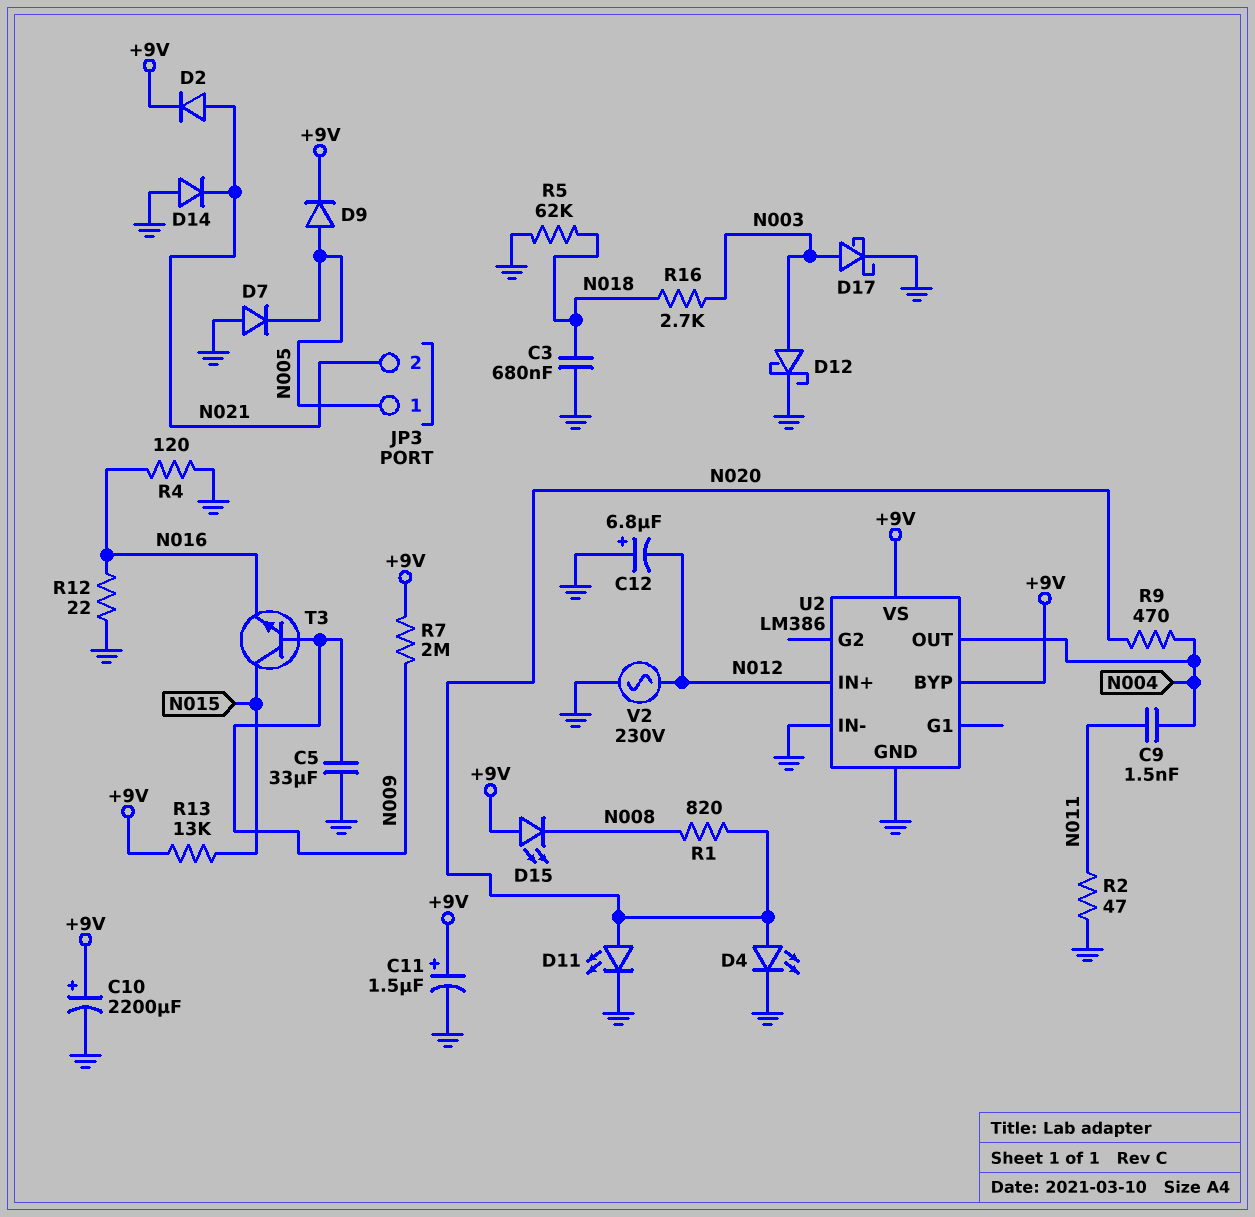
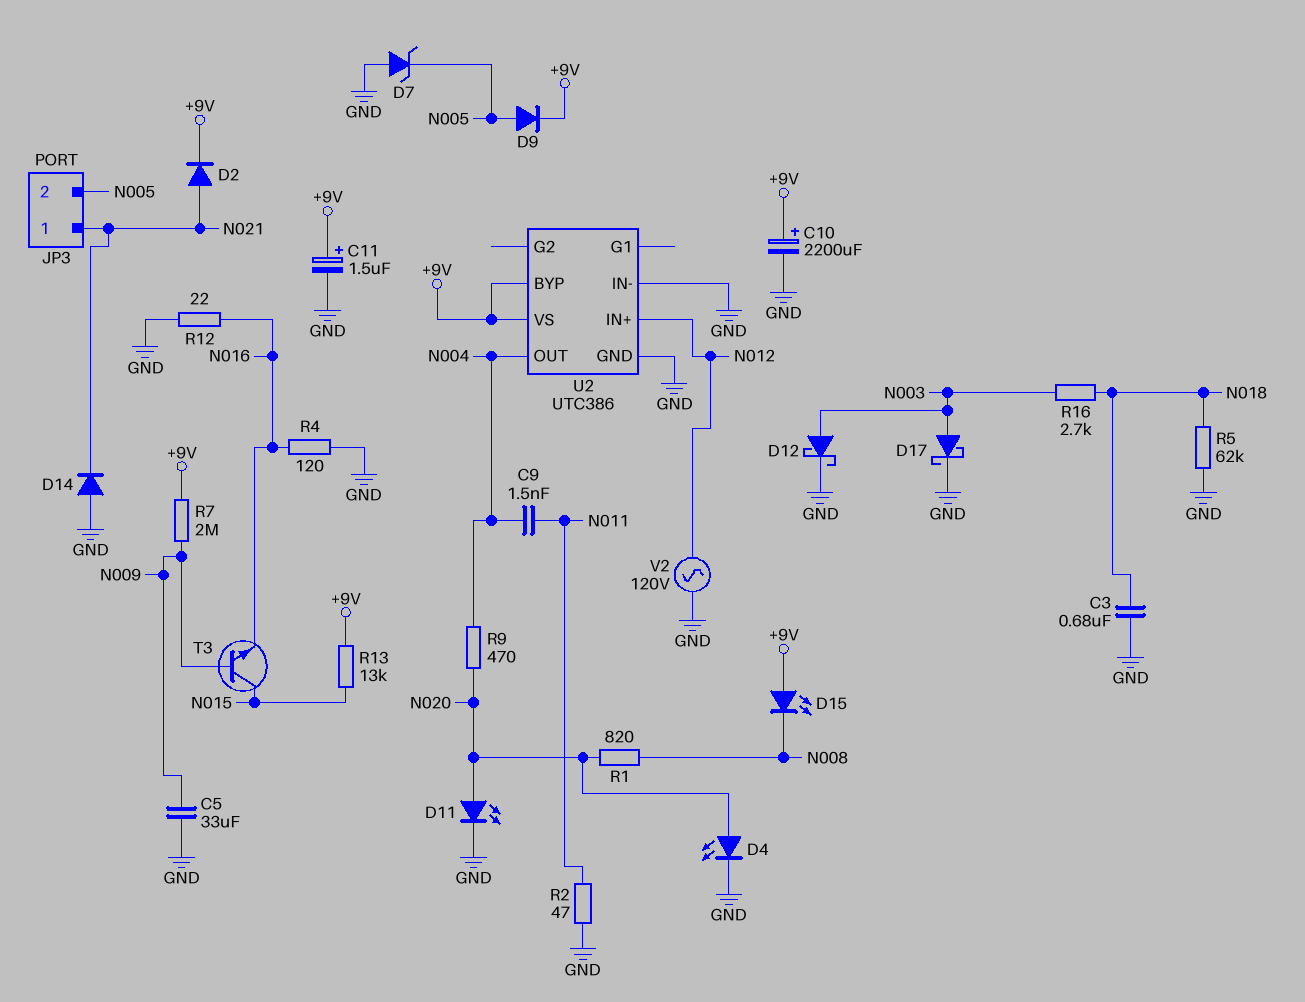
C12: 6.8uF (plus GND, minus N012) -> none
D7: diode (A GND, K N005) -> zener (A GND, K N005)
JP3 pin 1: N005 -> N021
JP3 pin 2: N021 -> N005
U2: LM386 -> UTC386
V2: AC 230V (GND, N012) -> AC 120V (GND, N012)

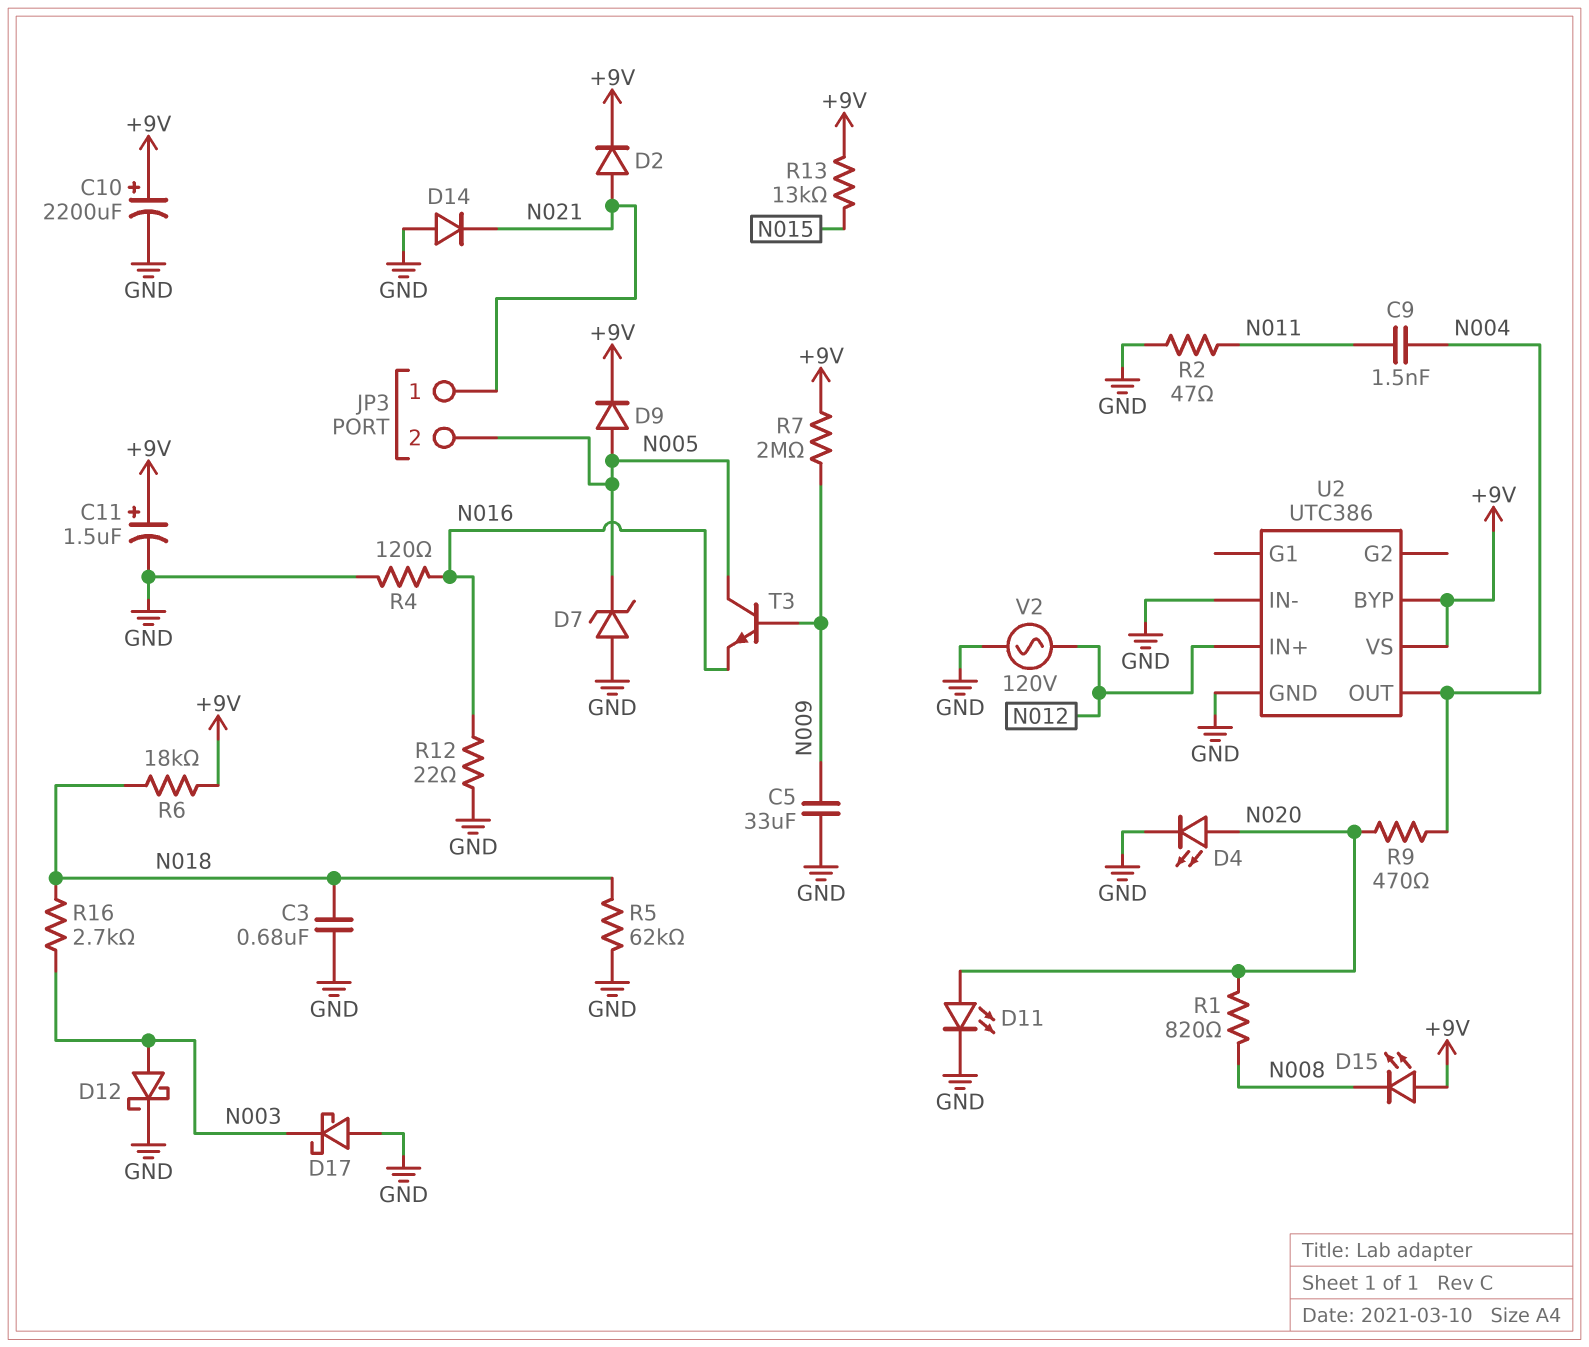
D17: schottky (A N003, K GND) -> schottky (A GND, K N003)
R6: none -> 18k (+9V, N018)
T3: NPN (B N009, C N015, E N016) -> NPN (B N009, C N005, E N016)

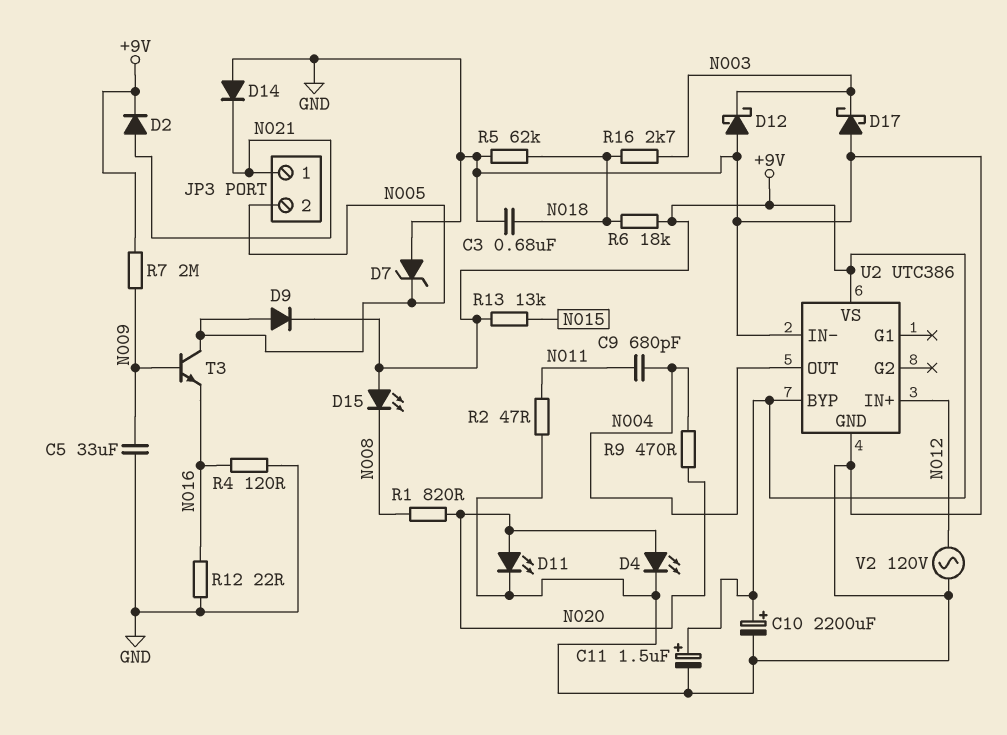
C9: 1.5nF (N004, N011) -> 680pF (N004, N011)
D12: schottky (A N003, K GND) -> schottky (A GND, K N003)

